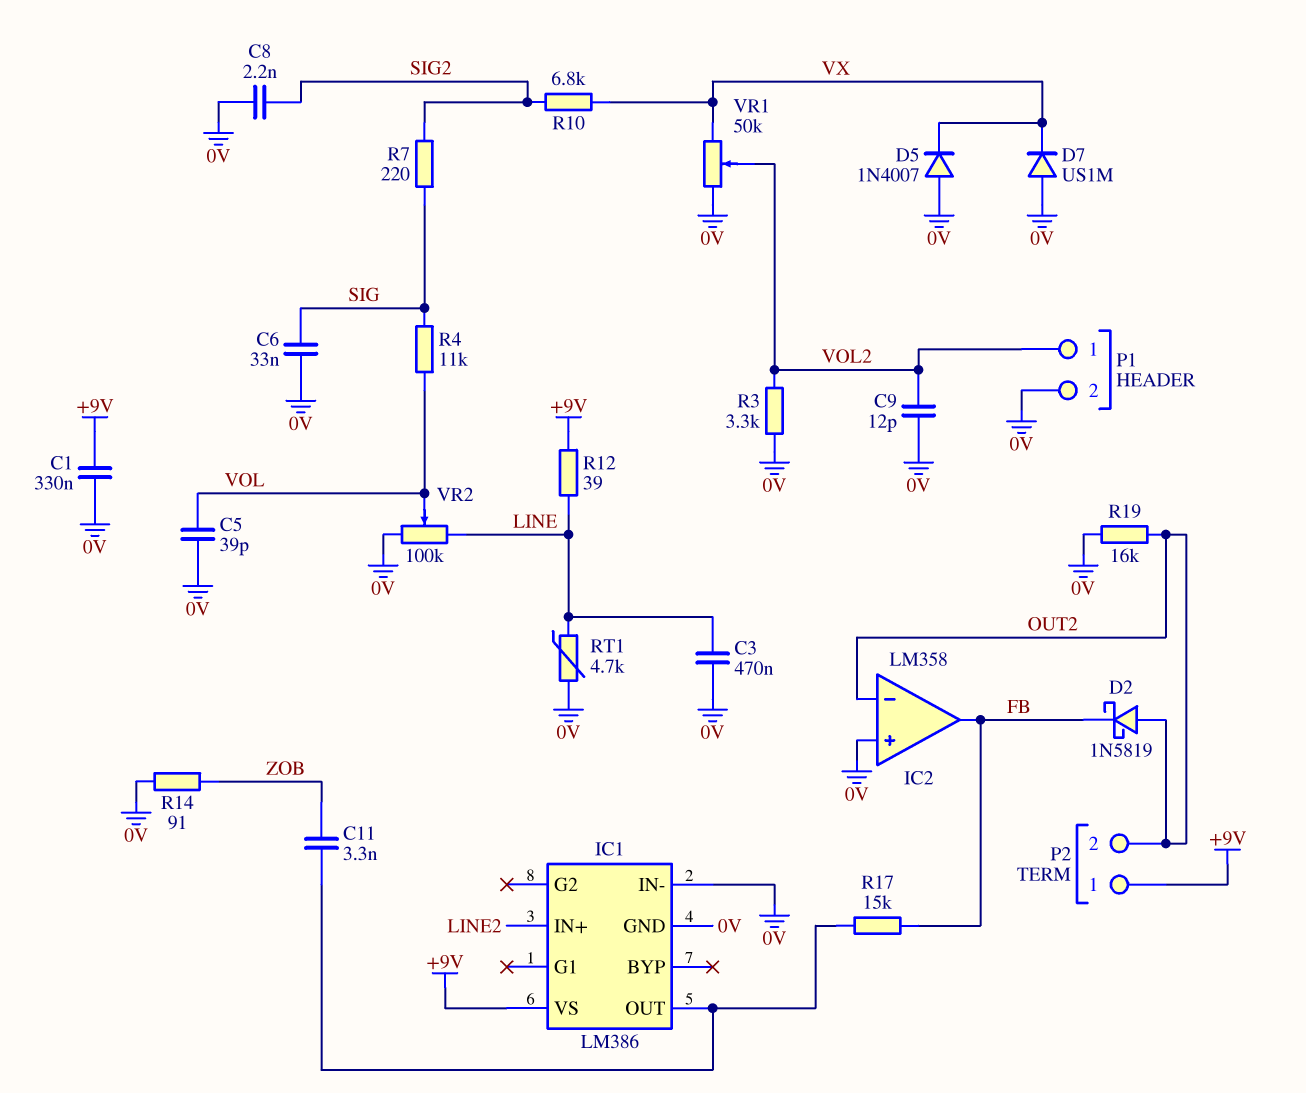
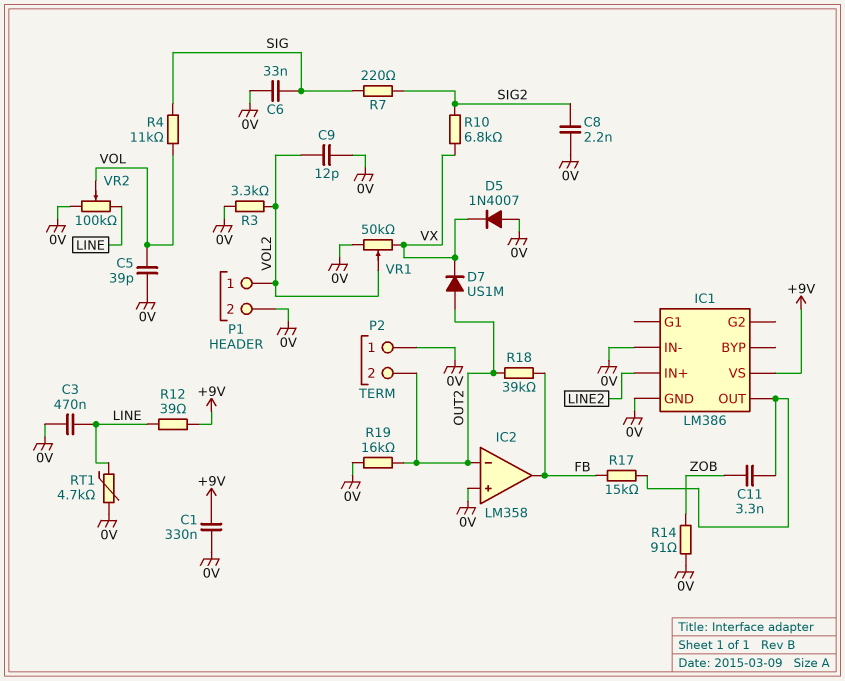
D2: schottky 1N5819 (A OUT2, K FB) -> none
D7: diode US1M (A 0V, K VX) -> diode US1M (A OUT2, K VX)
P2 pin 1: +9V -> 0V
R18: none -> 39k (FB, OUT2)

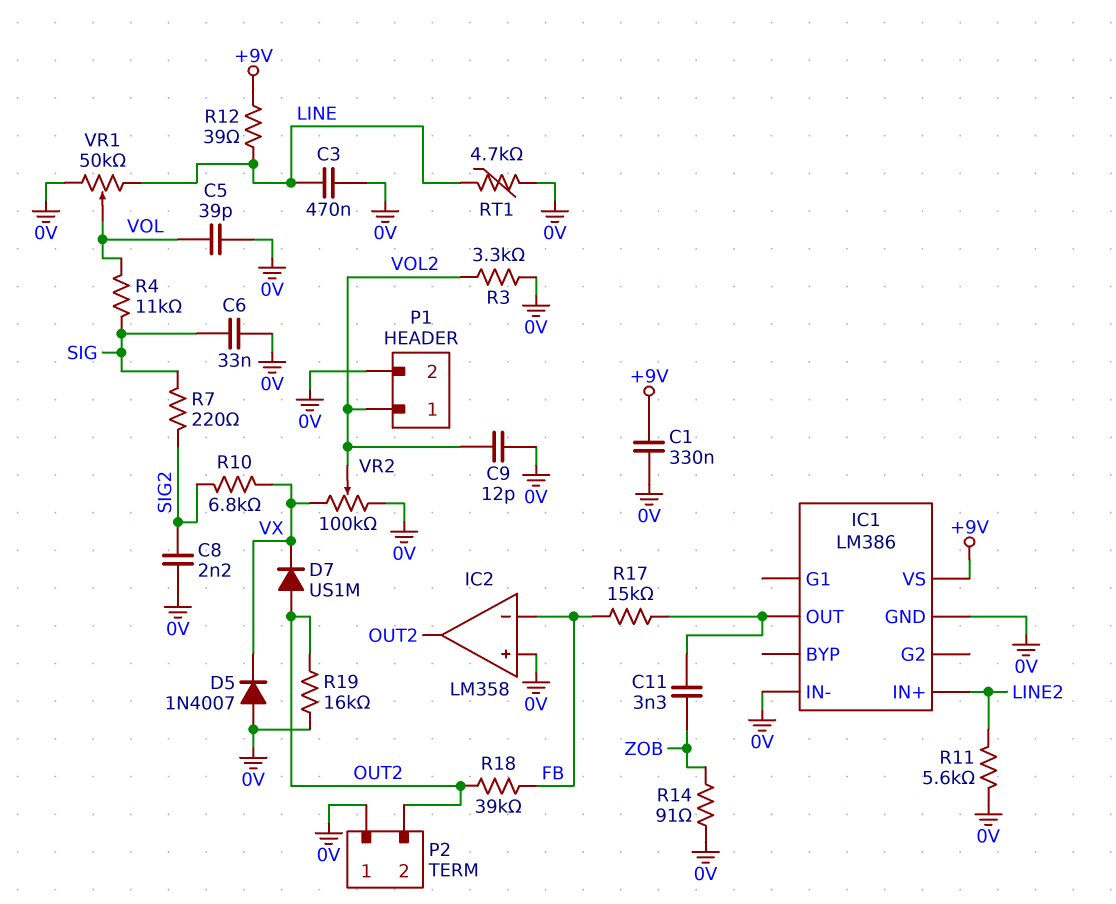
IC2 pin in-: OUT2 -> FB
IC2 pin out: FB -> OUT2
R11: none -> 5.6k (0V, LINE2)
VR1: 50k (0V, VX, wiper VOL2) -> 50k (0V, LINE, wiper VOL)
VR2: 100k (0V, LINE, wiper VOL) -> 100k (0V, VX, wiper VOL2)

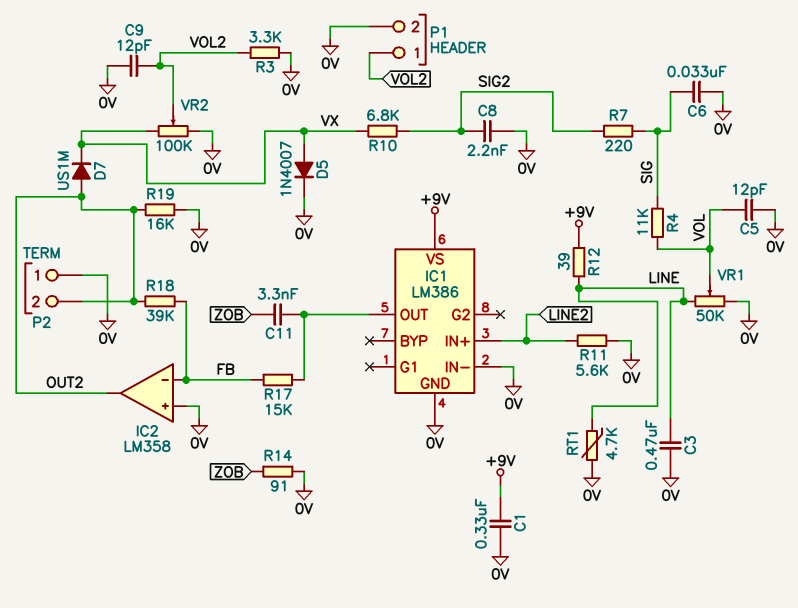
C5: 39pF (0V, VOL) -> 12pF (0V, VOL)
D5: diode 1N4007 (A 0V, K VX) -> diode 1N4007 (A VX, K 0V)

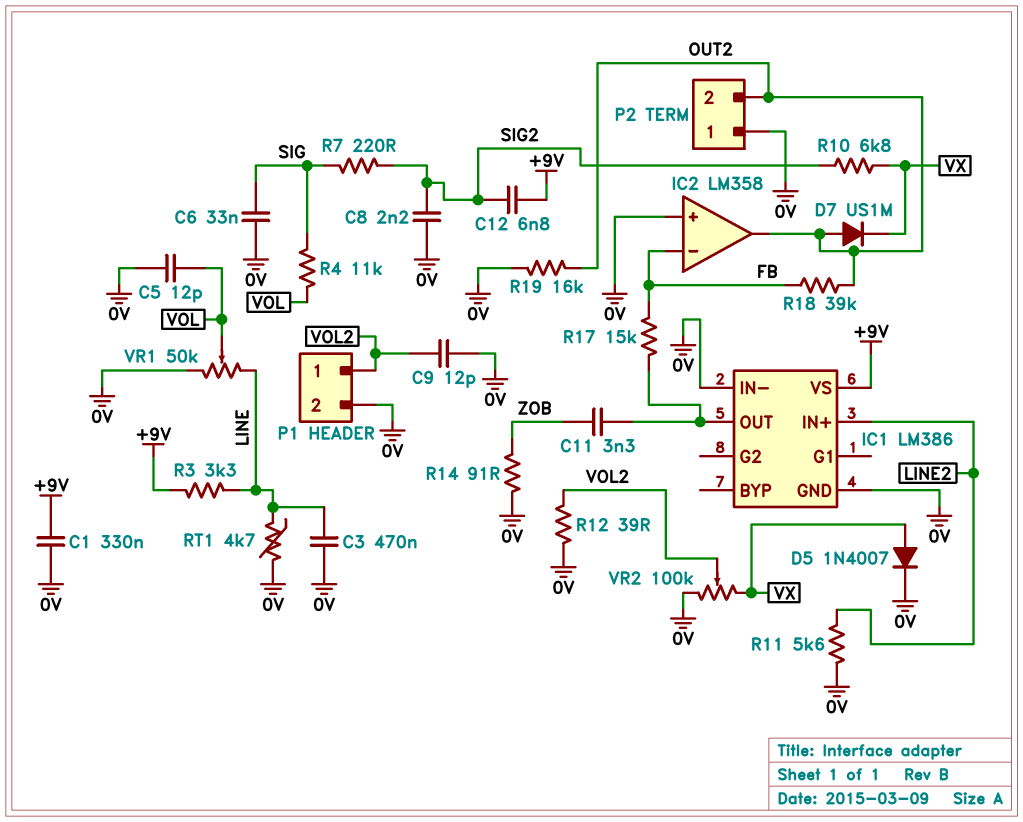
C12: none -> 6.8nF (+9V, SIG2)
R3: 3.3k (0V, VOL2) -> 3.3k (+9V, LINE)
R12: 39 (+9V, LINE) -> 39 (0V, VOL2)

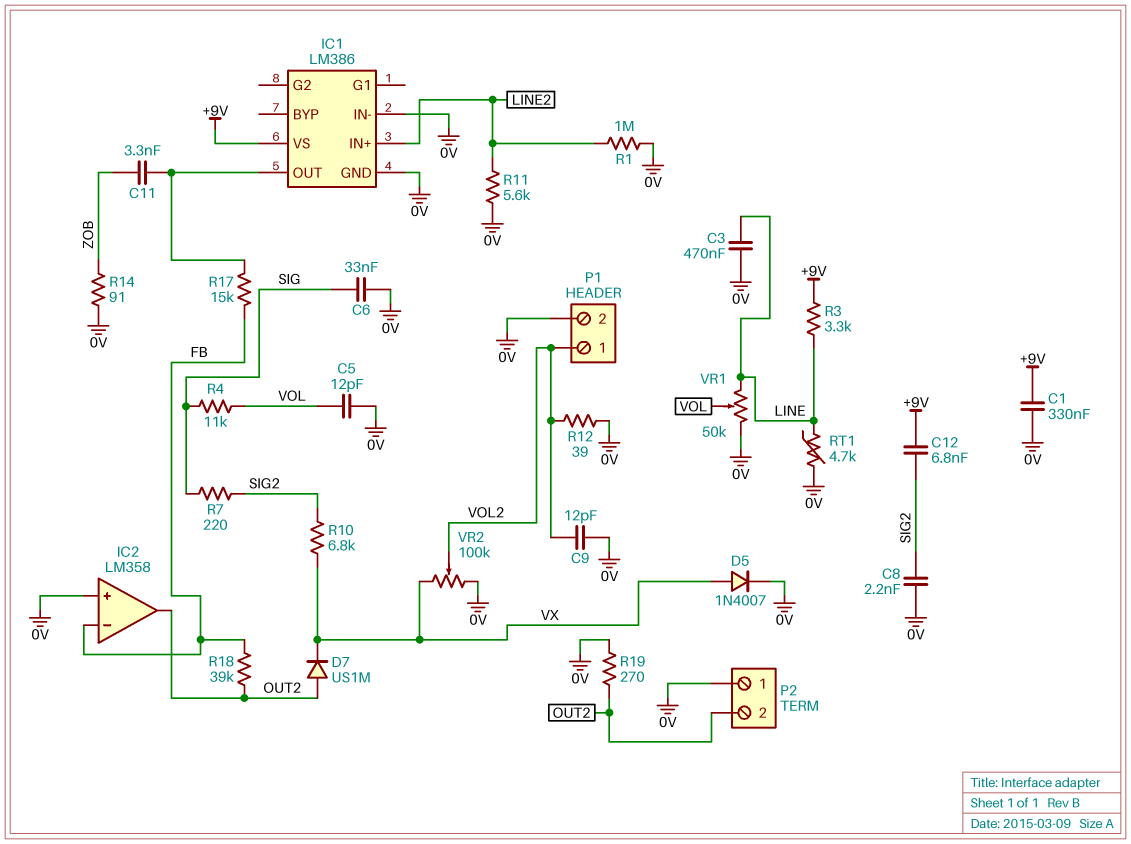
R1: none -> 1M (0V, LINE2)
R19: 16k (0V, OUT2) -> 270 (0V, OUT2)

